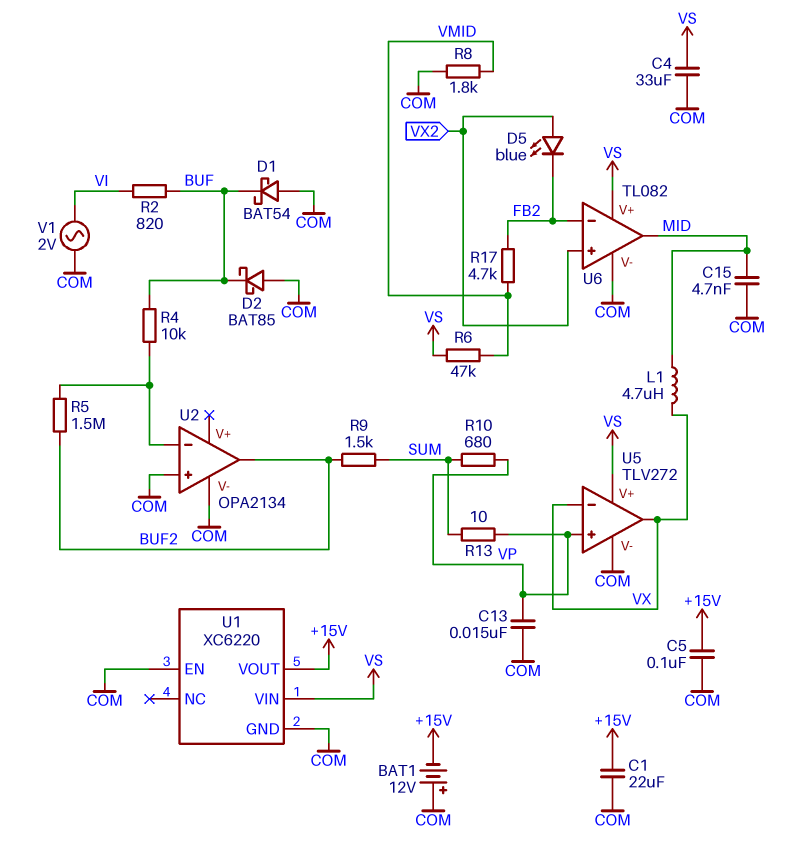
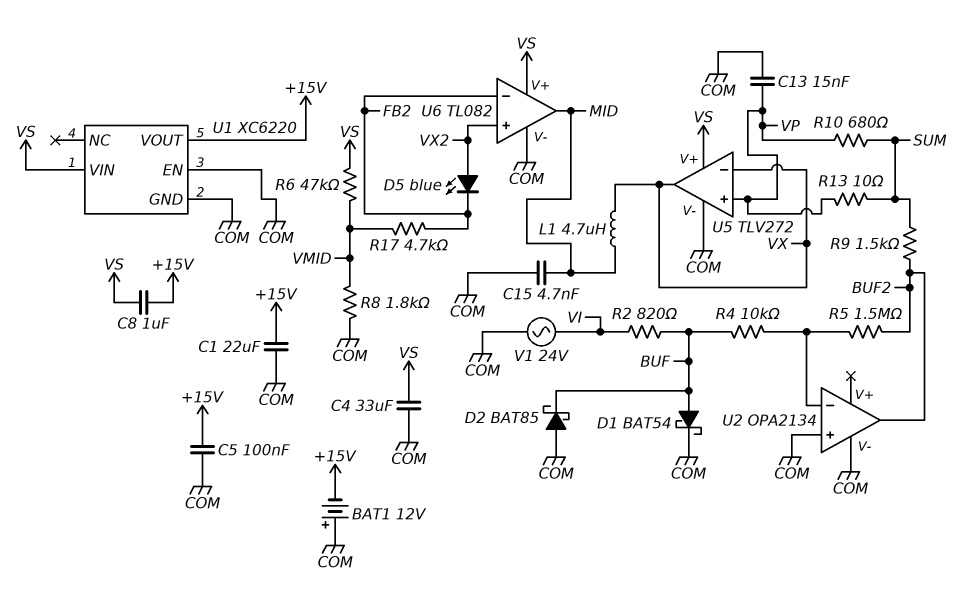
C8: none -> 1uF (+15V, VS)
D1: schottky BAT54 (A COM, K BUF) -> schottky BAT54 (A BUF, K COM)
V1: AC 2V (COM, VI) -> AC 24V (COM, VI)

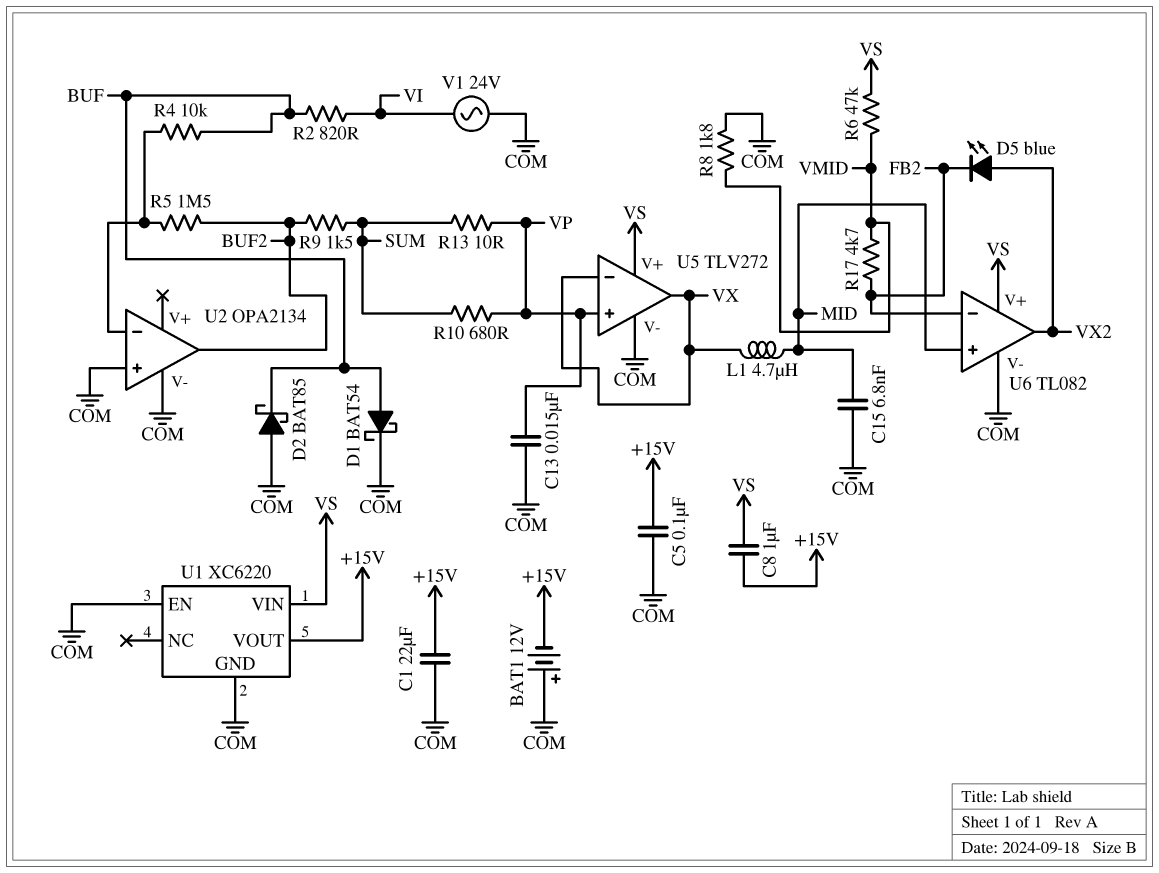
C4: 33uF (COM, VS) -> none
C15: 4.7nF (COM, MID) -> 6.8nF (COM, MID)
U6 pin in+: VX2 -> MID
U6 pin out: MID -> VX2

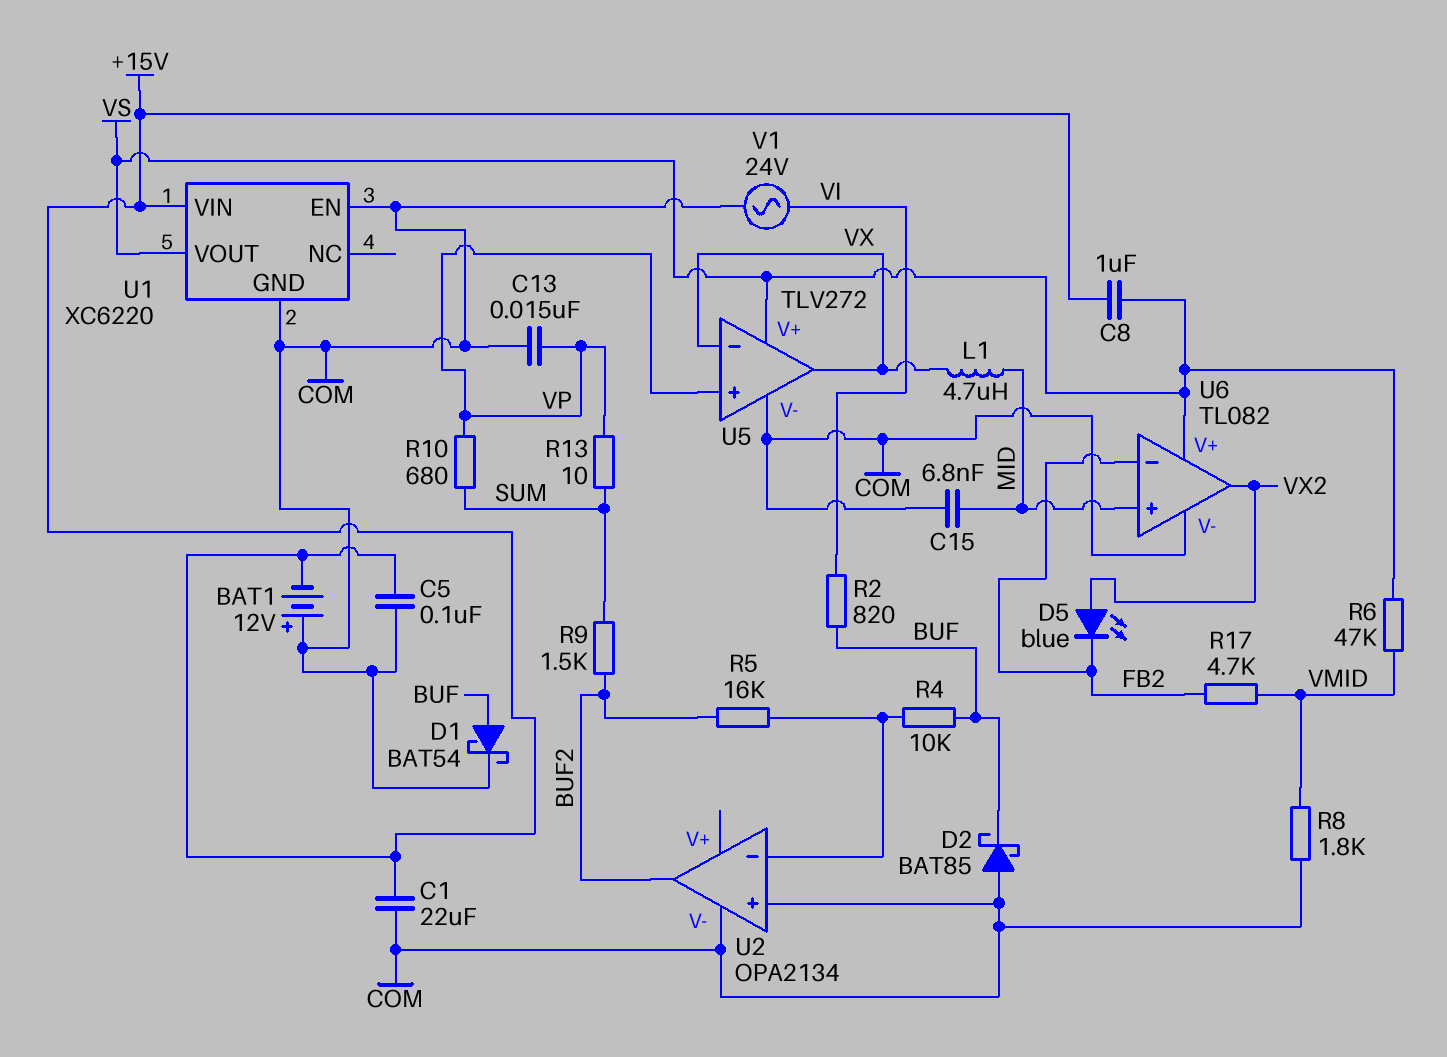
R5: 1.5M (BUF2, U2/in-) -> 16k (BUF2, U2/in-)
U1 pin VIN: VS -> +15V
U1 pin VOUT: +15V -> VS

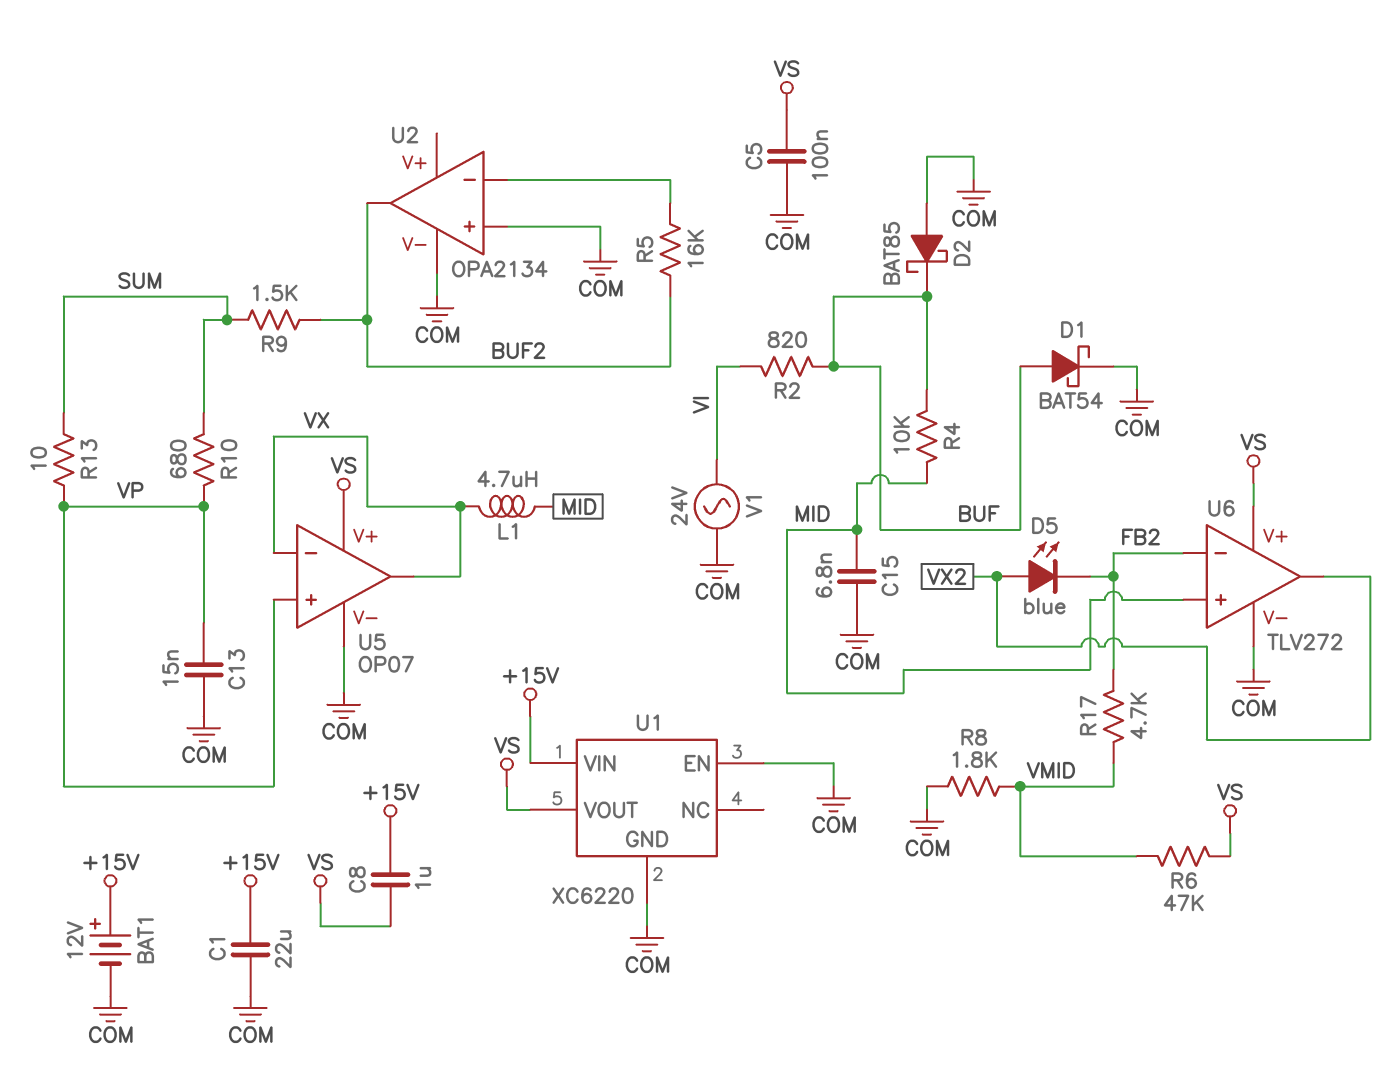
BAT1: 12V (plus COM, minus +15V) -> 12V (plus +15V, minus COM)
C5: 100nF (+15V, COM) -> 100nF (COM, VS)
R4: 10k (BUF, U2/in-) -> 10k (BUF, MID)
U5: TLV272 -> OP07
U6: TL082 -> TLV272

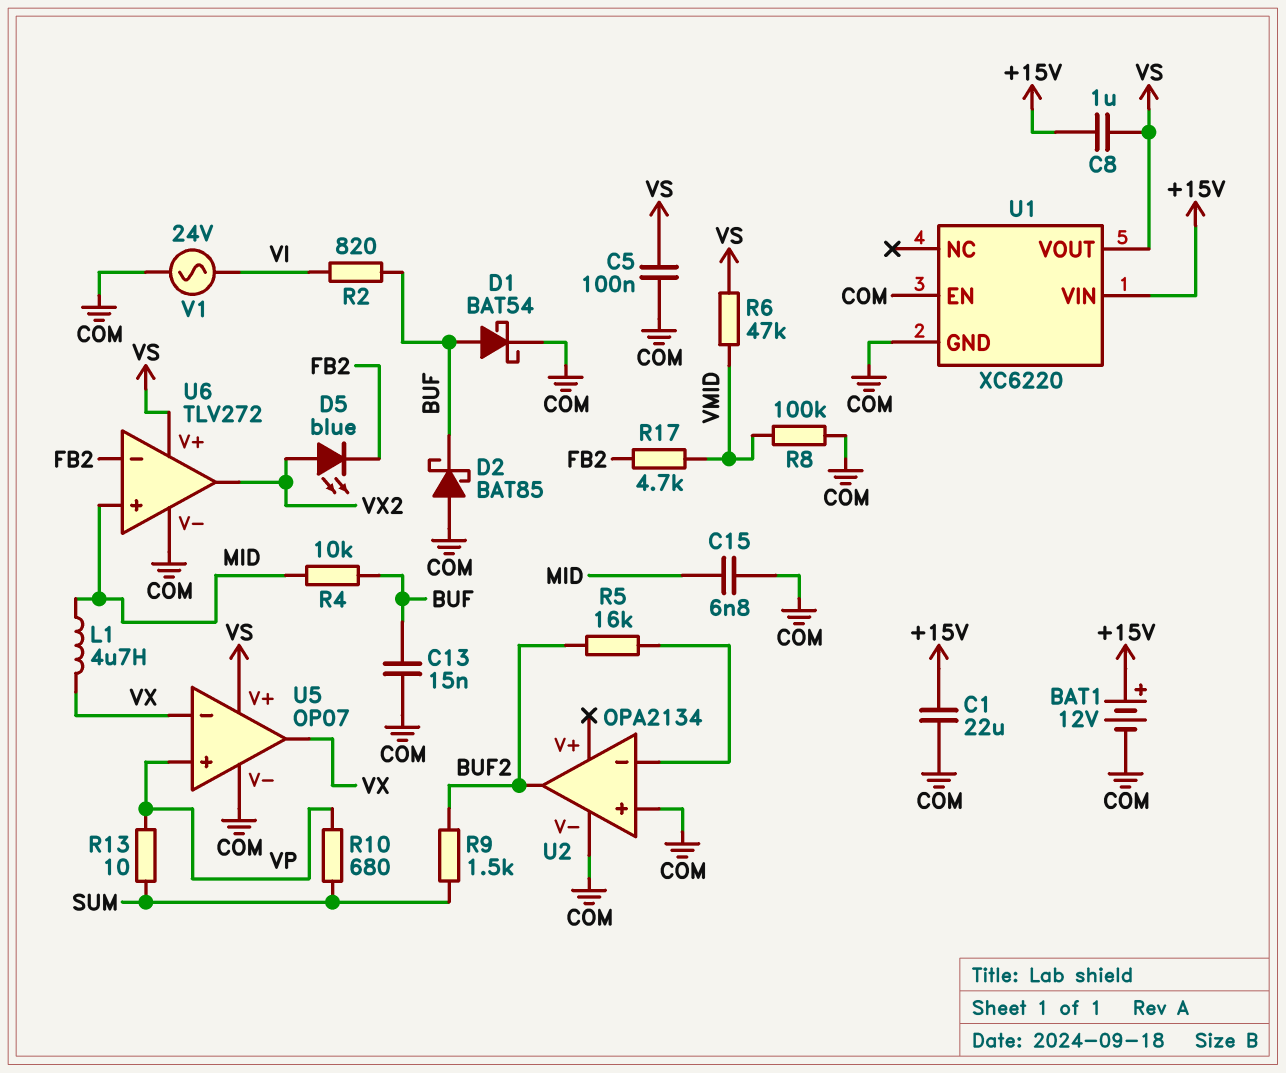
C13: 15nF (COM, VP) -> 15nF (BUF, COM)
R8: 1.8k (COM, VMID) -> 100k (COM, VMID)

